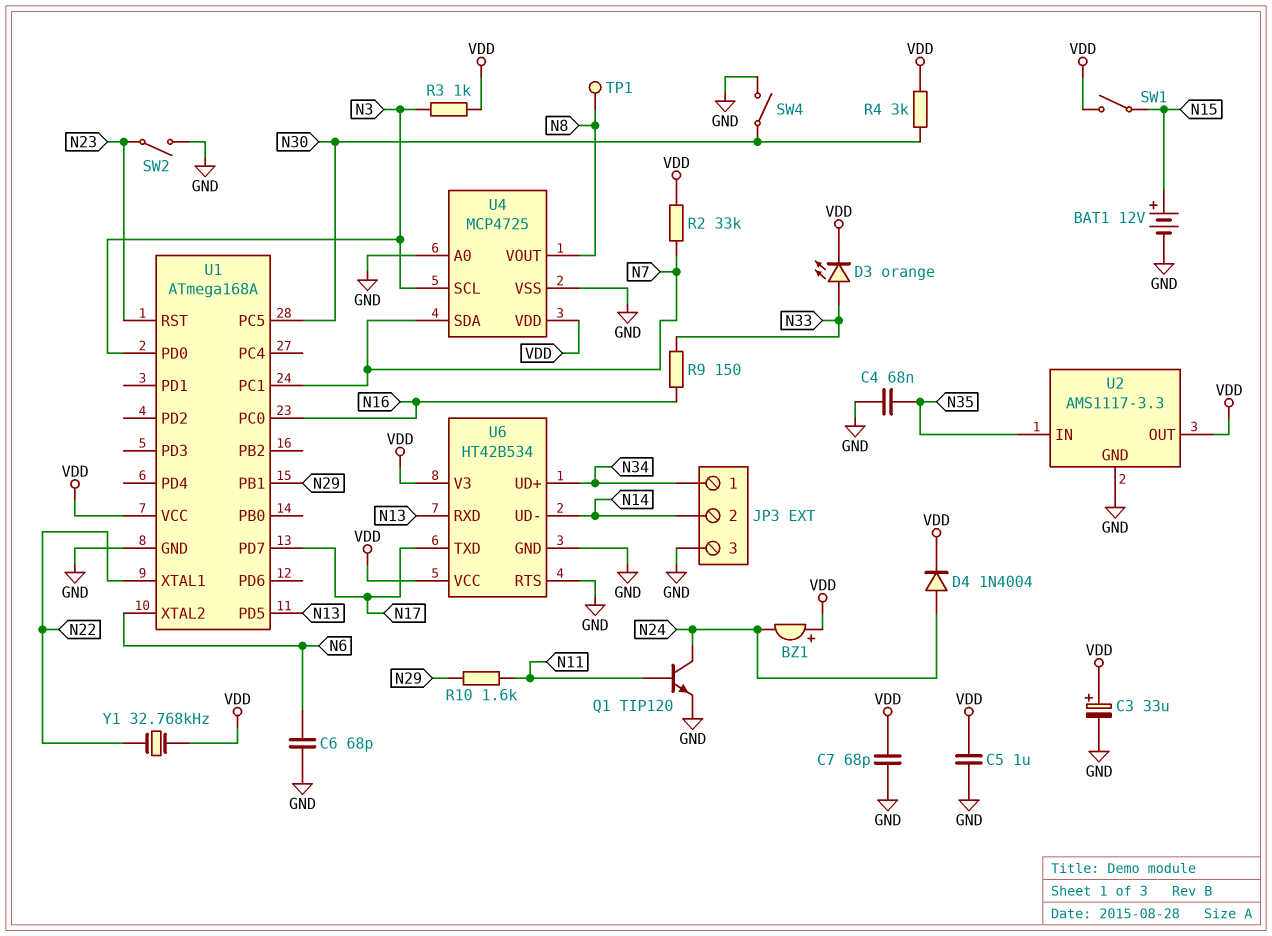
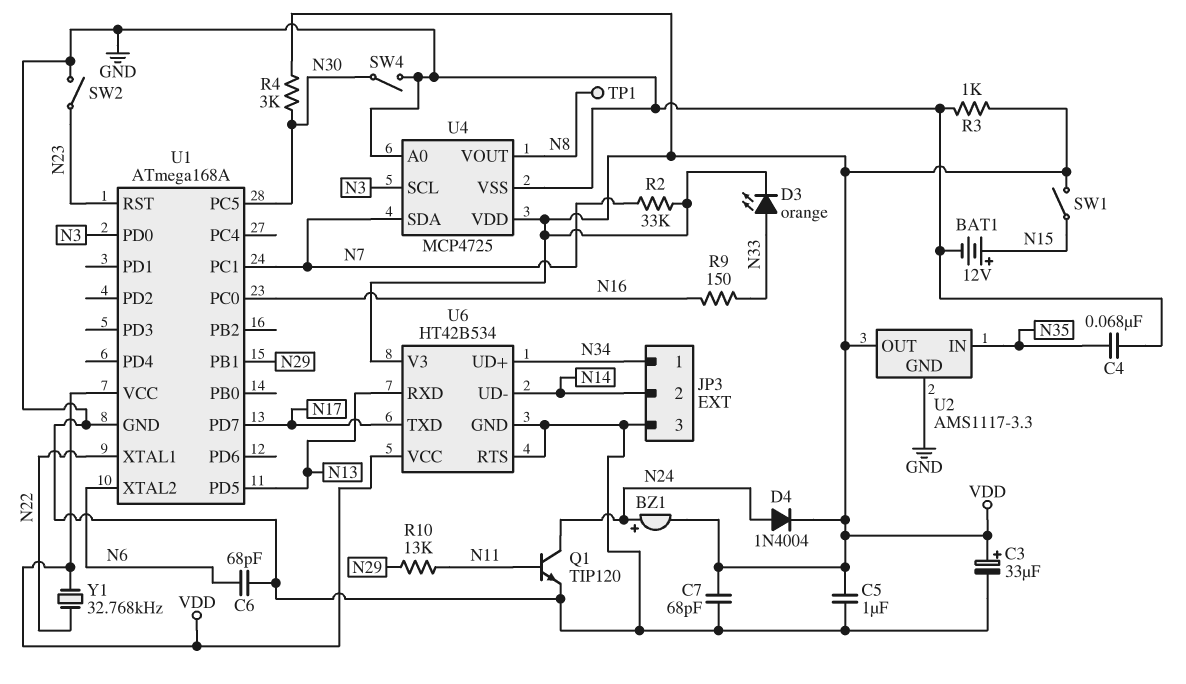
BZ1: buzzer (plus VDD, minus N24) -> buzzer (plus N24, minus VDD)
R3: 1k (N3, VDD) -> 1k (GND, VDD)
R10: 1.6k (N11, N29) -> 13k (N11, N29)

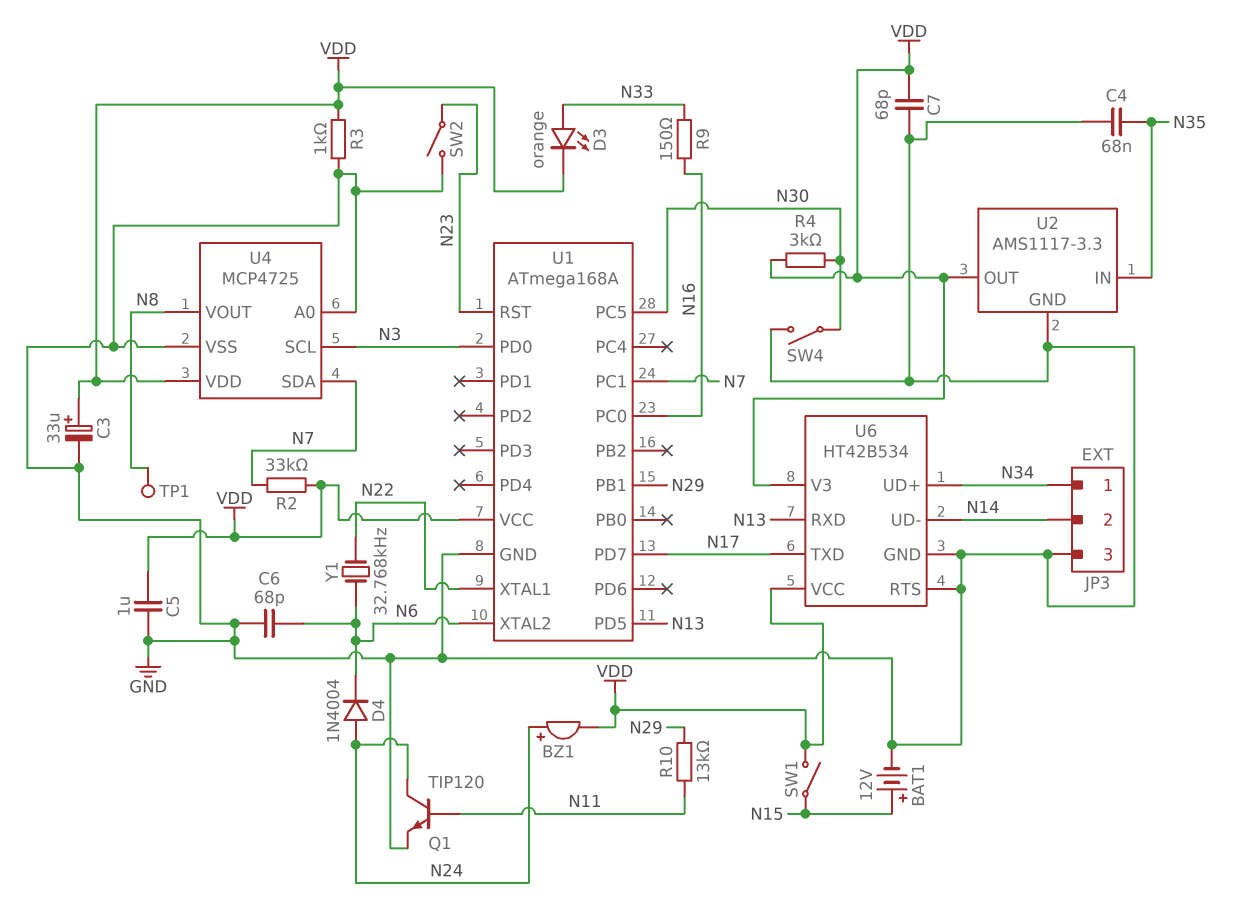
D4: diode 1N4004 (A N24, K VDD) -> diode 1N4004 (A N24, K N6)
Y1: 32.768kHz (N22, VDD) -> 32.768kHz (N6, N22)

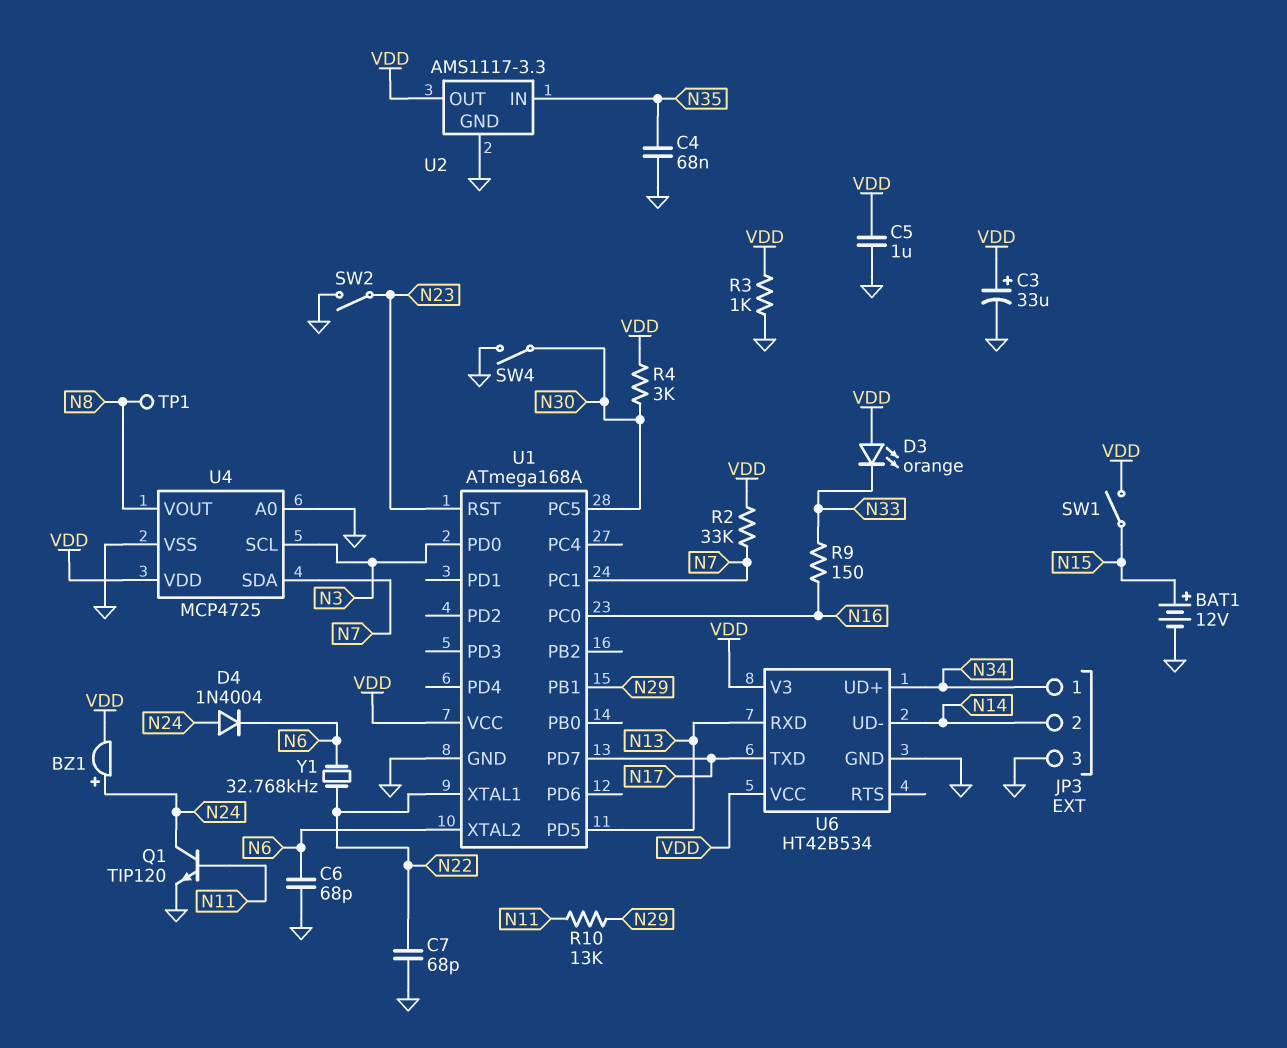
C7: 68pF (GND, VDD) -> 68pF (GND, N22)
D3: LED orange (A N33, K VDD) -> LED orange (A VDD, K N33)
U6 pin RTS: GND -> none

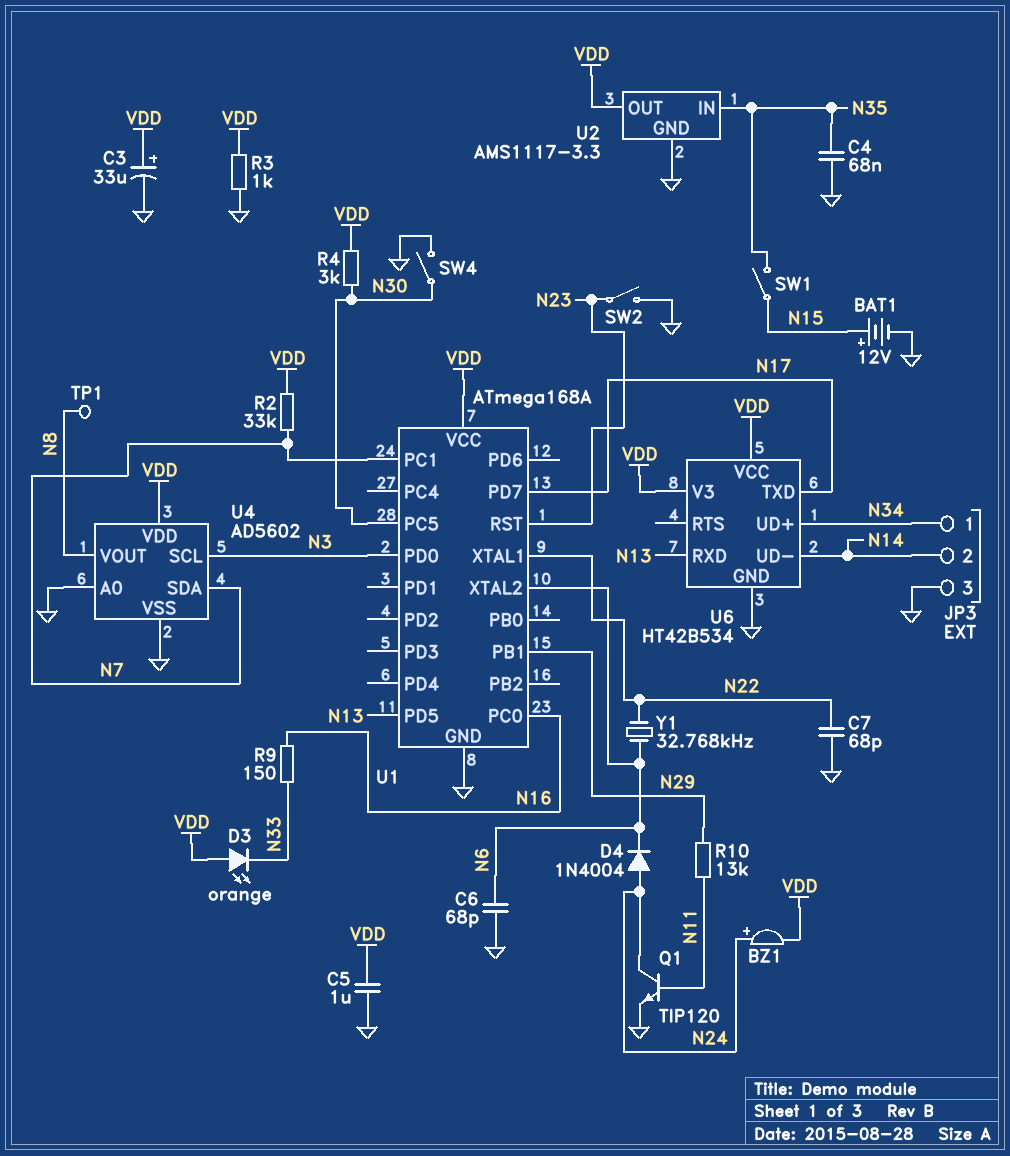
SW1: switch (N15, VDD) -> switch (N15, N35)
U4: MCP4725 -> AD5602

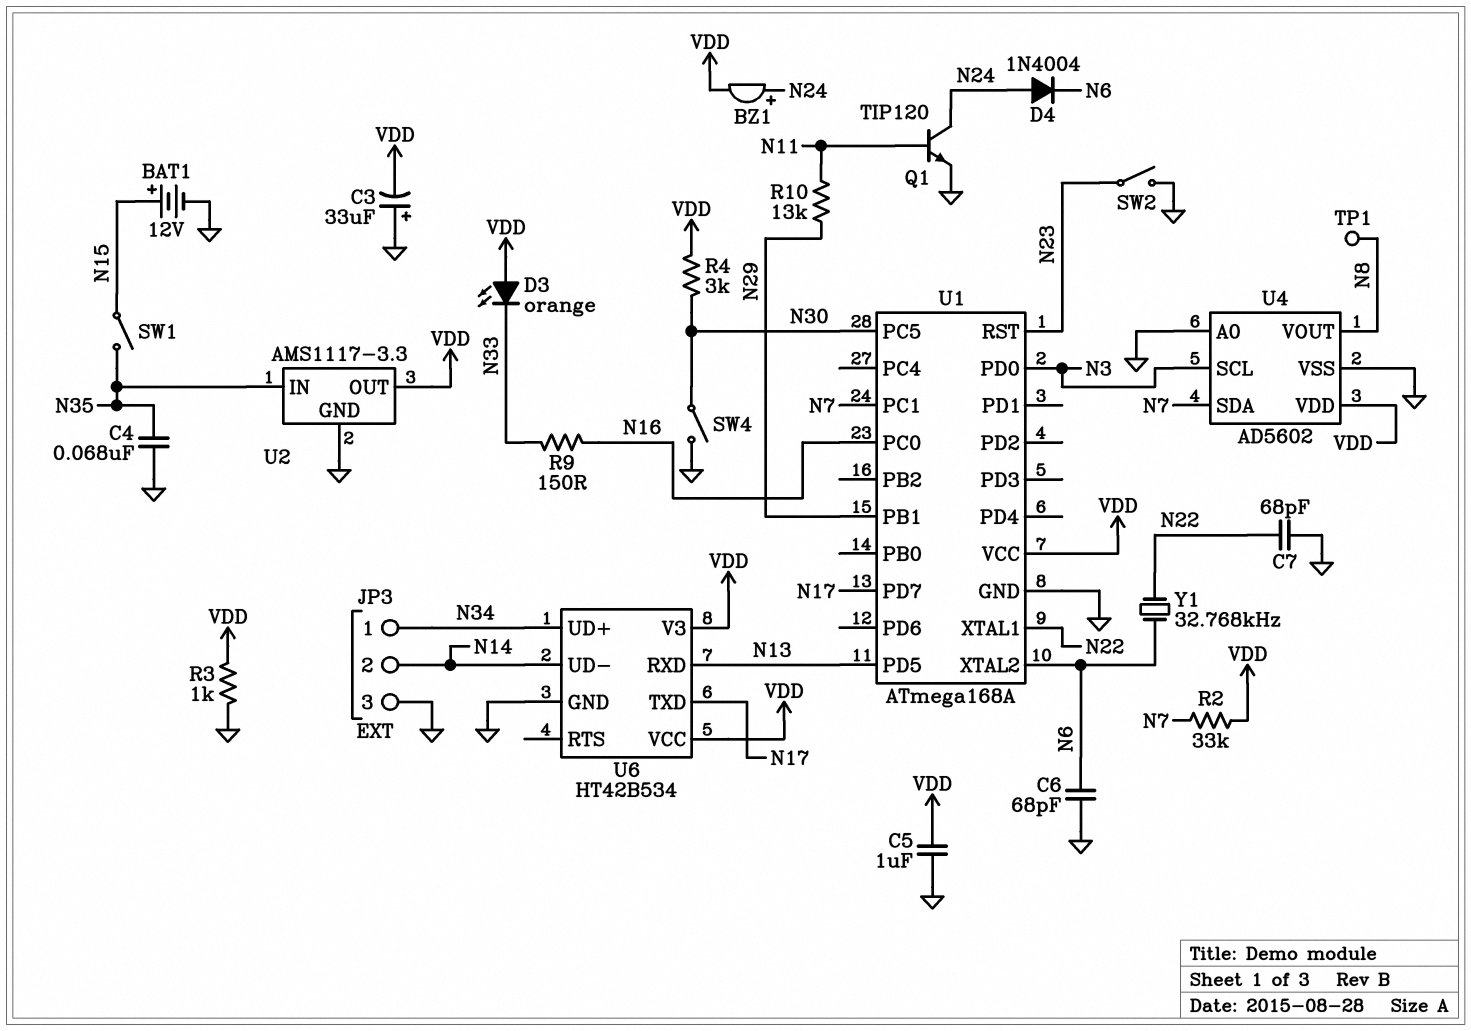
C3: 33uF (plus VDD, minus GND) -> 33uF (plus GND, minus VDD)

